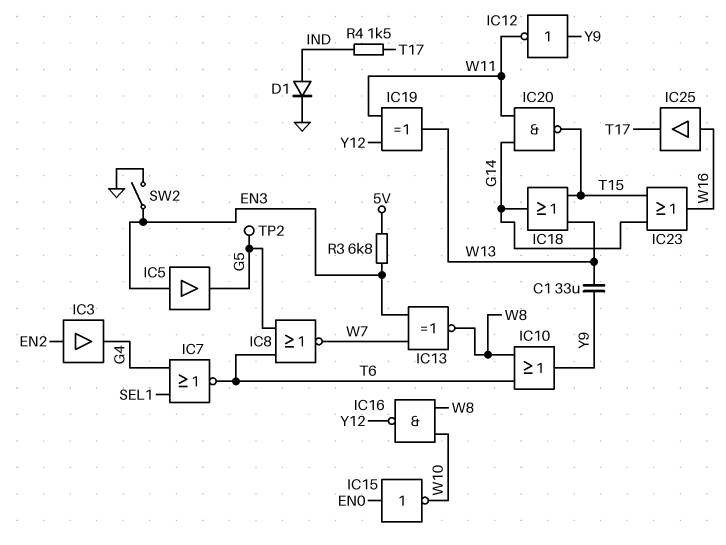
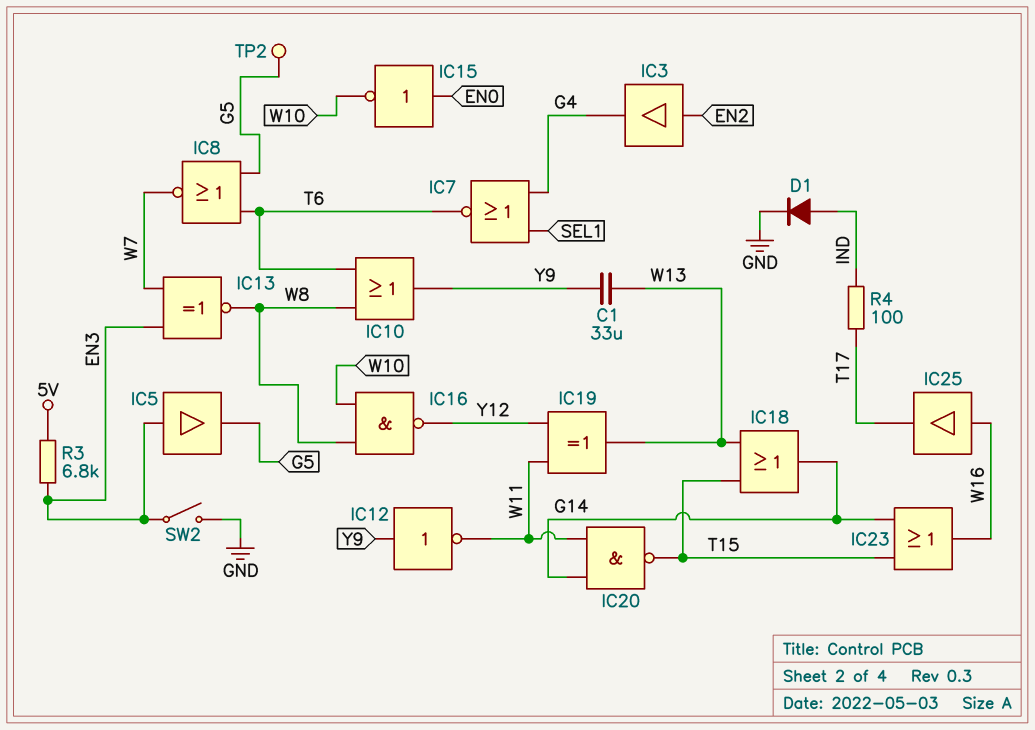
R4: 1.5k (IND, T17) -> 100 (IND, T17)

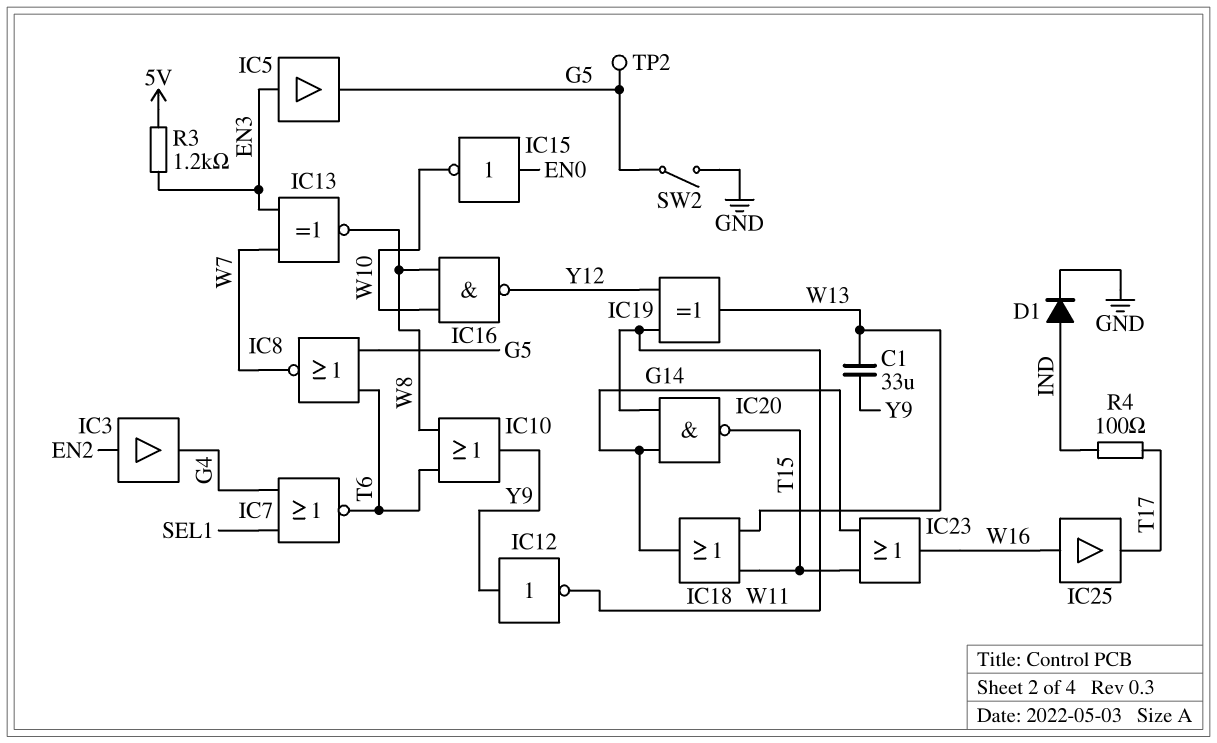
R3: 6.8k (5V, EN3) -> 1.2k (5V, EN3)
SW2: switch (EN3, GND) -> switch (G5, GND)

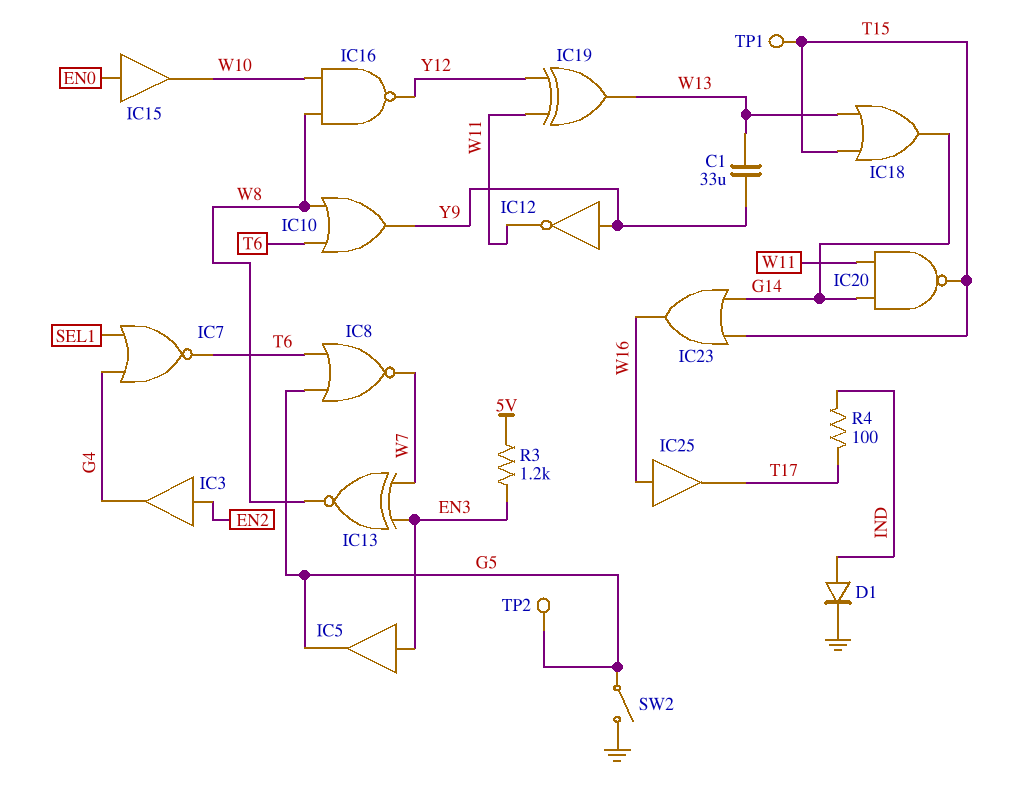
IC15: NOT (in EN0, out W10) -> buffer (in EN0, out W10)
TP1: none -> test point (T15)

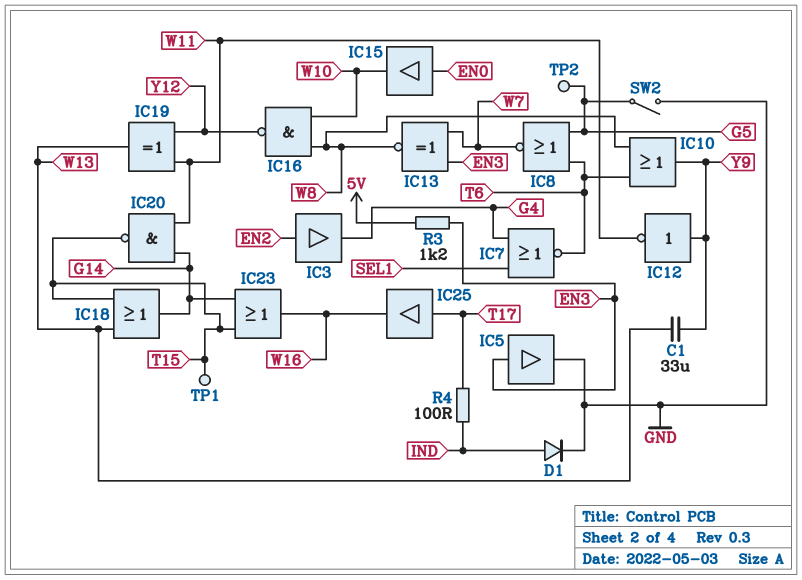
IC5: buffer (in EN3, out G5) -> buffer (in EN3, out GND)
IC25: buffer (in W16, out T17) -> buffer (in T17, out W16)

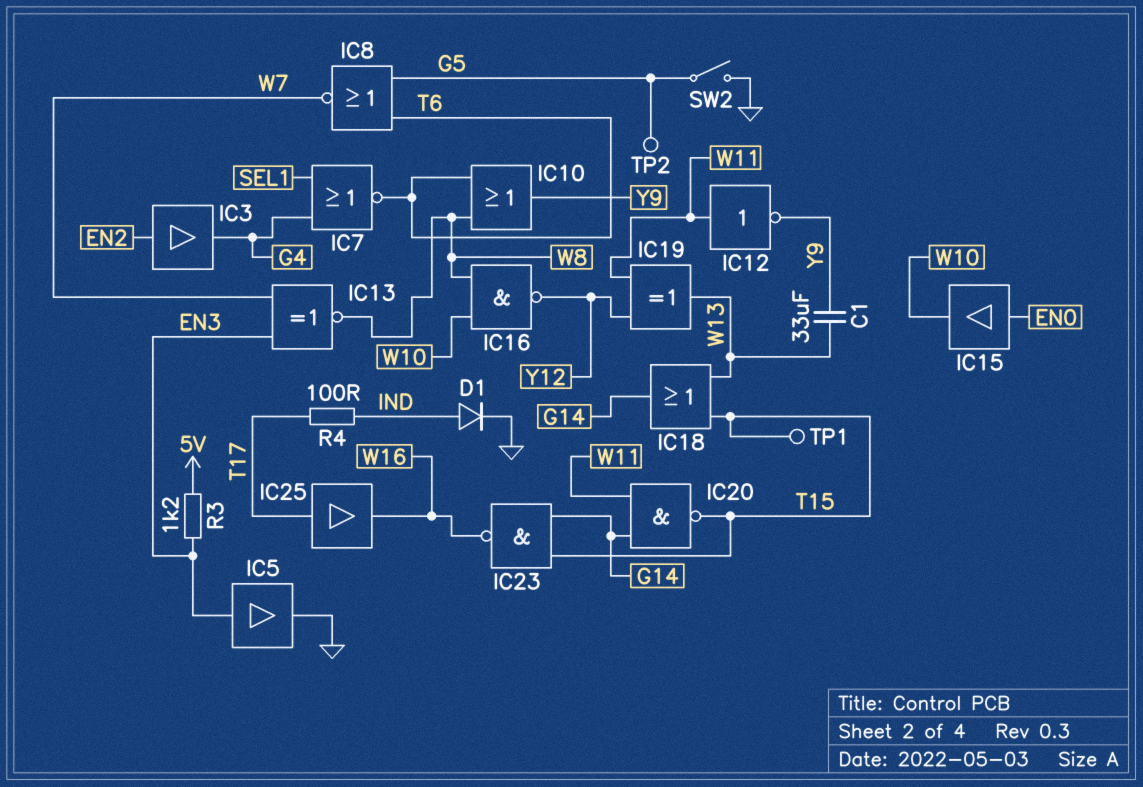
IC12: NOT (in Y9, out W11) -> NOT (in W11, out Y9)
IC23: OR (in G14, in T15, out W16) -> NAND (in G14, in T15, out W16)

